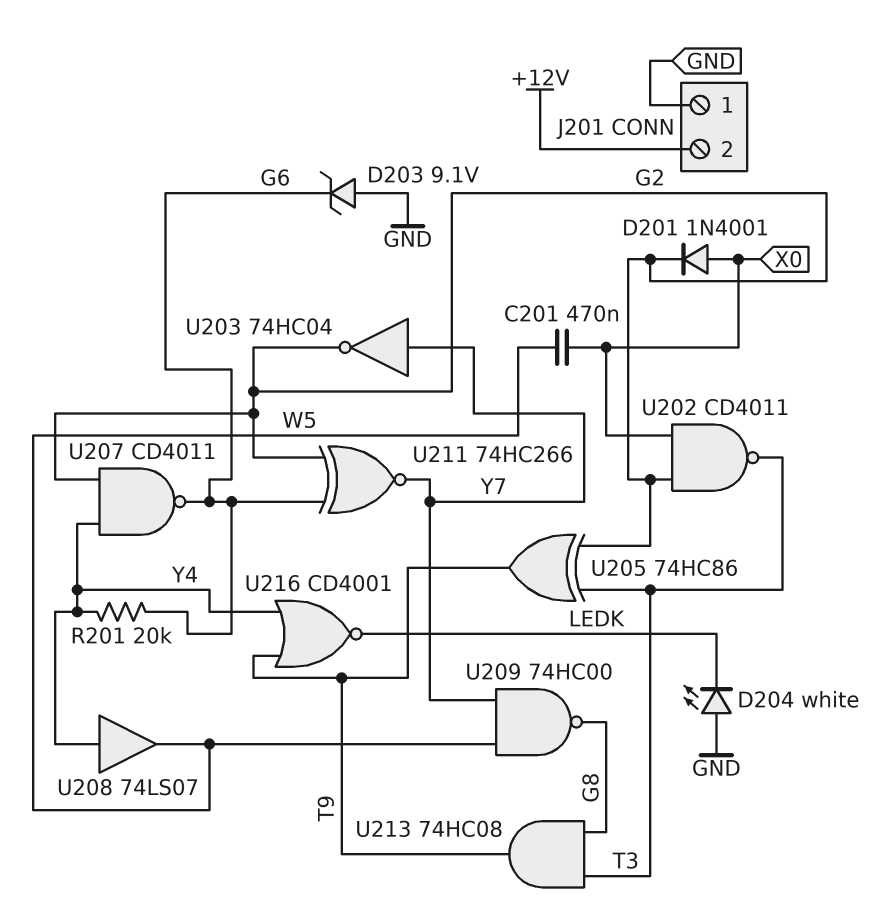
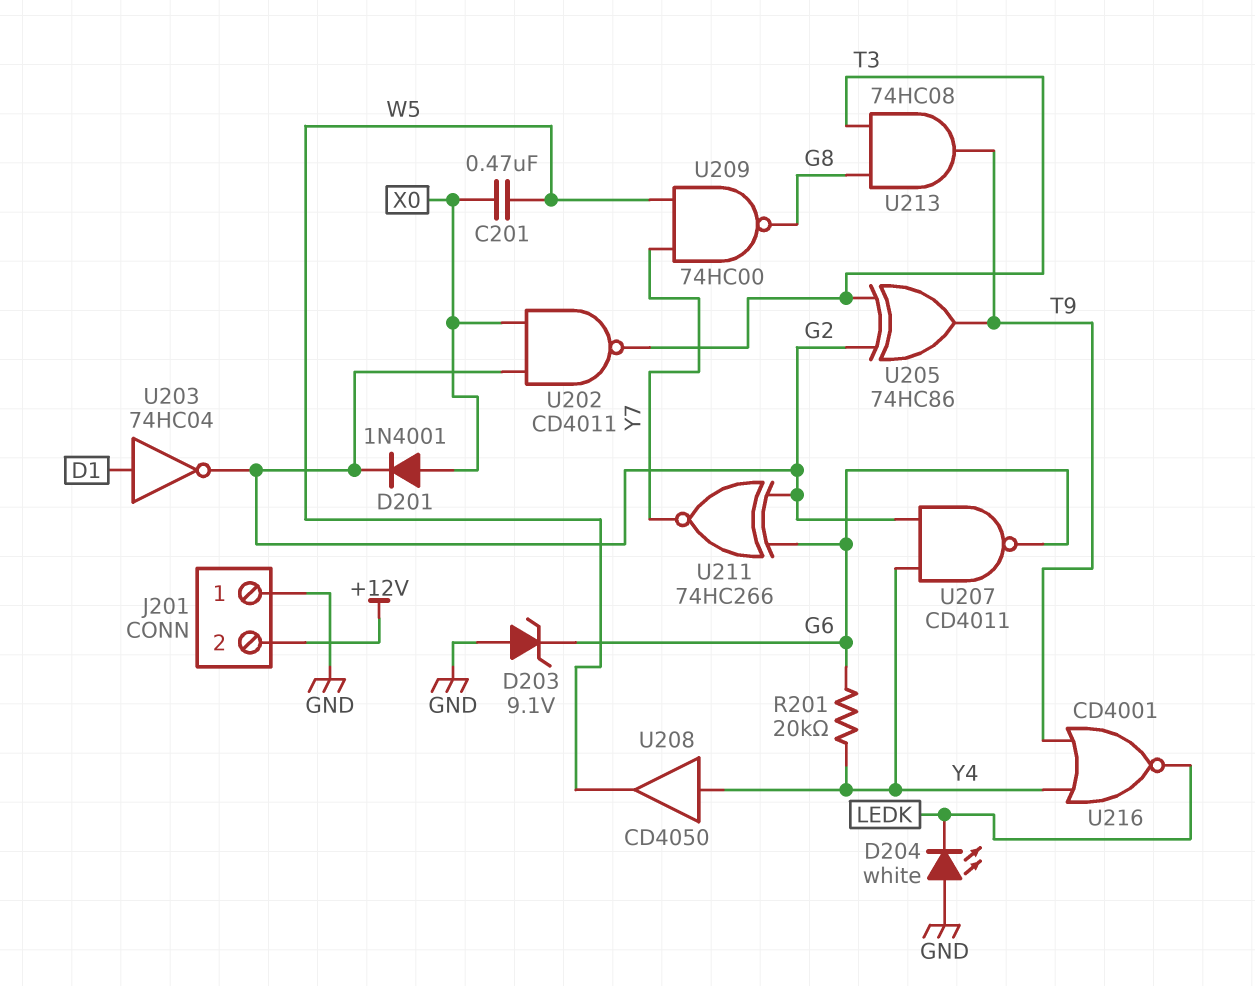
U203: NOT 74HC04 (in Y7, out G2) -> NOT 74HC04 (in D1, out G2)
U208: buffer 74LS07 (in Y4, out W5) -> buffer CD4050 (in Y4, out W5)

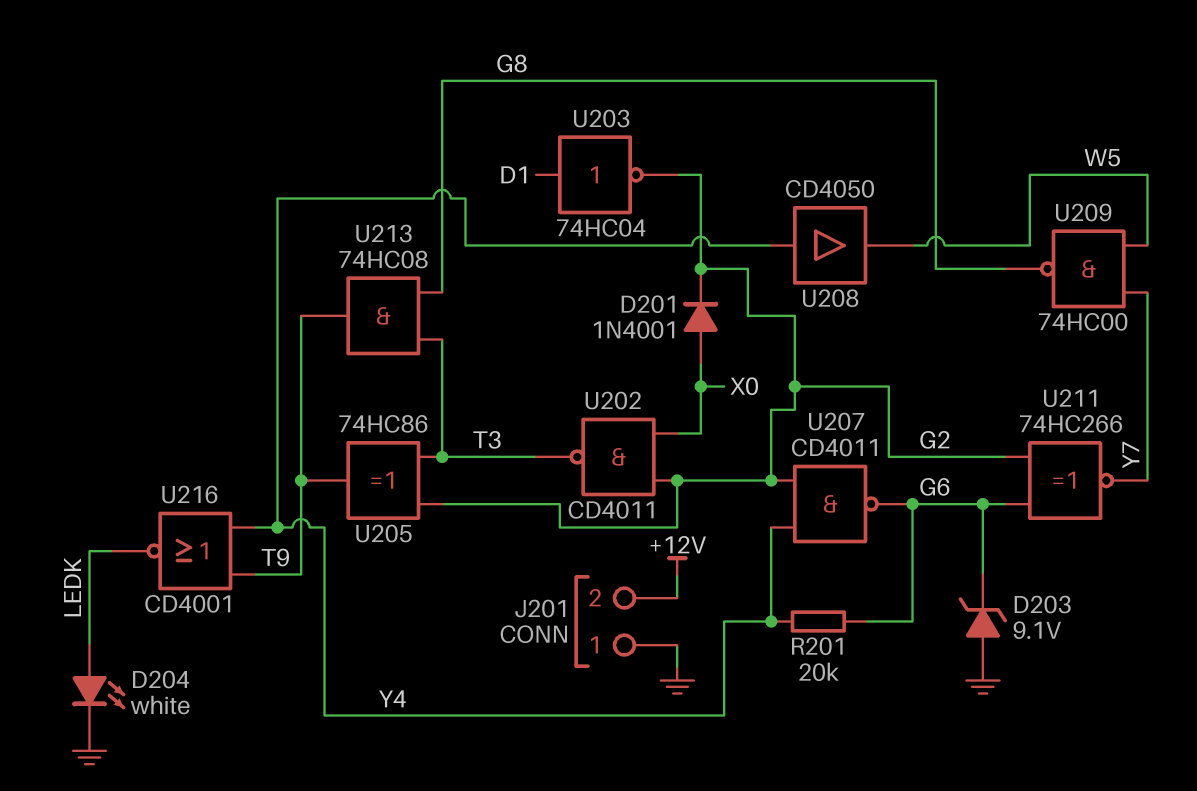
C201: 470nF (W5, X0) -> none
D204: LED white (A GND, K LEDK) -> LED white (A LEDK, K GND)

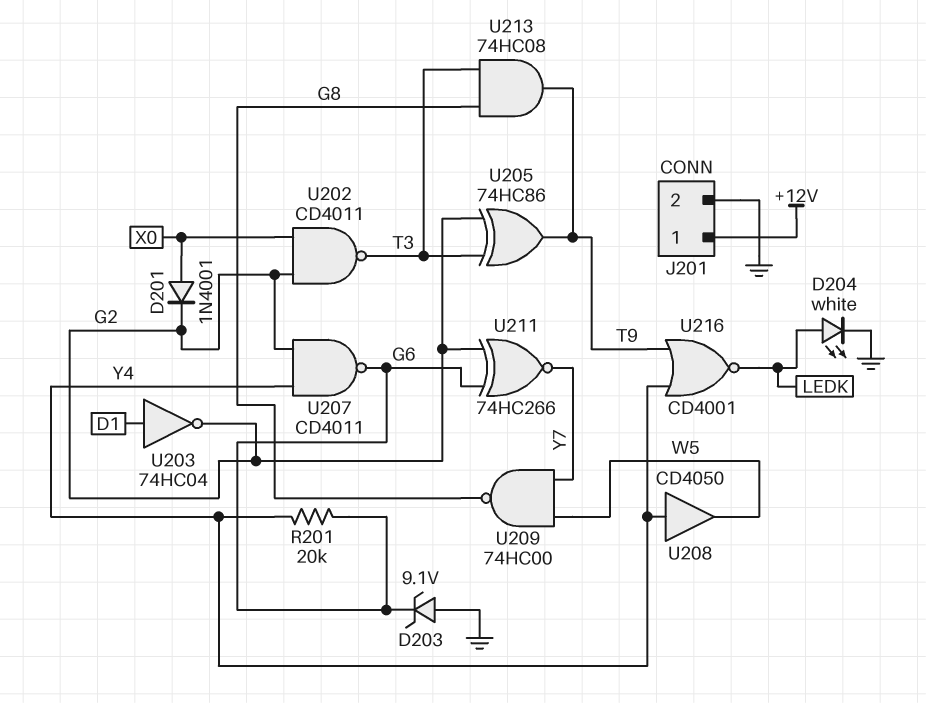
J201 pin 1: GND -> +12V
J201 pin 2: +12V -> GND

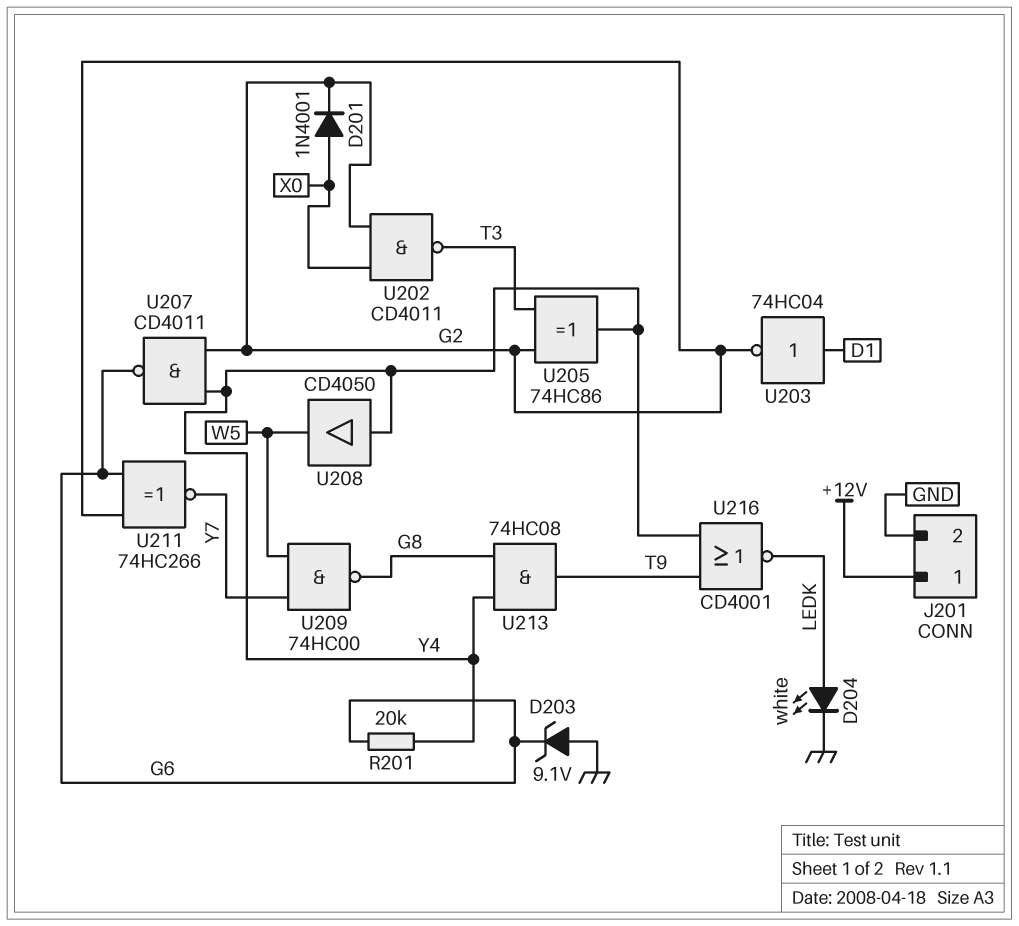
U205: XOR 74HC86 (in G2, in T3, out T9) -> XOR 74HC86 (in G2, in T3, out Y4)
U213: AND 74HC08 (in G8, in T3, out T9) -> AND 74HC08 (in G8, in Y4, out T9)

